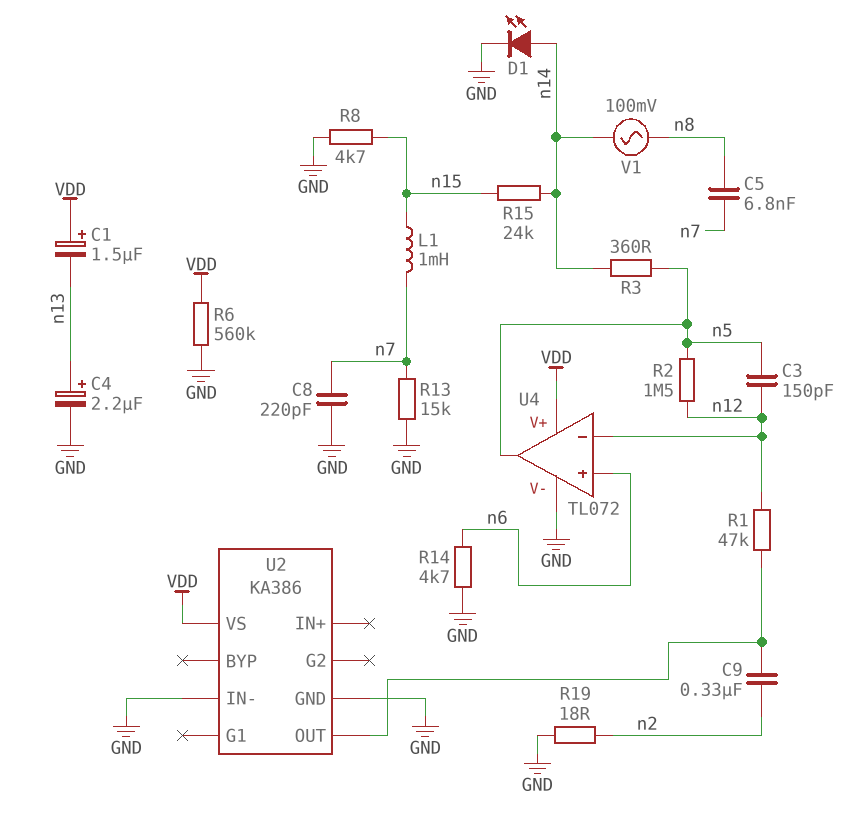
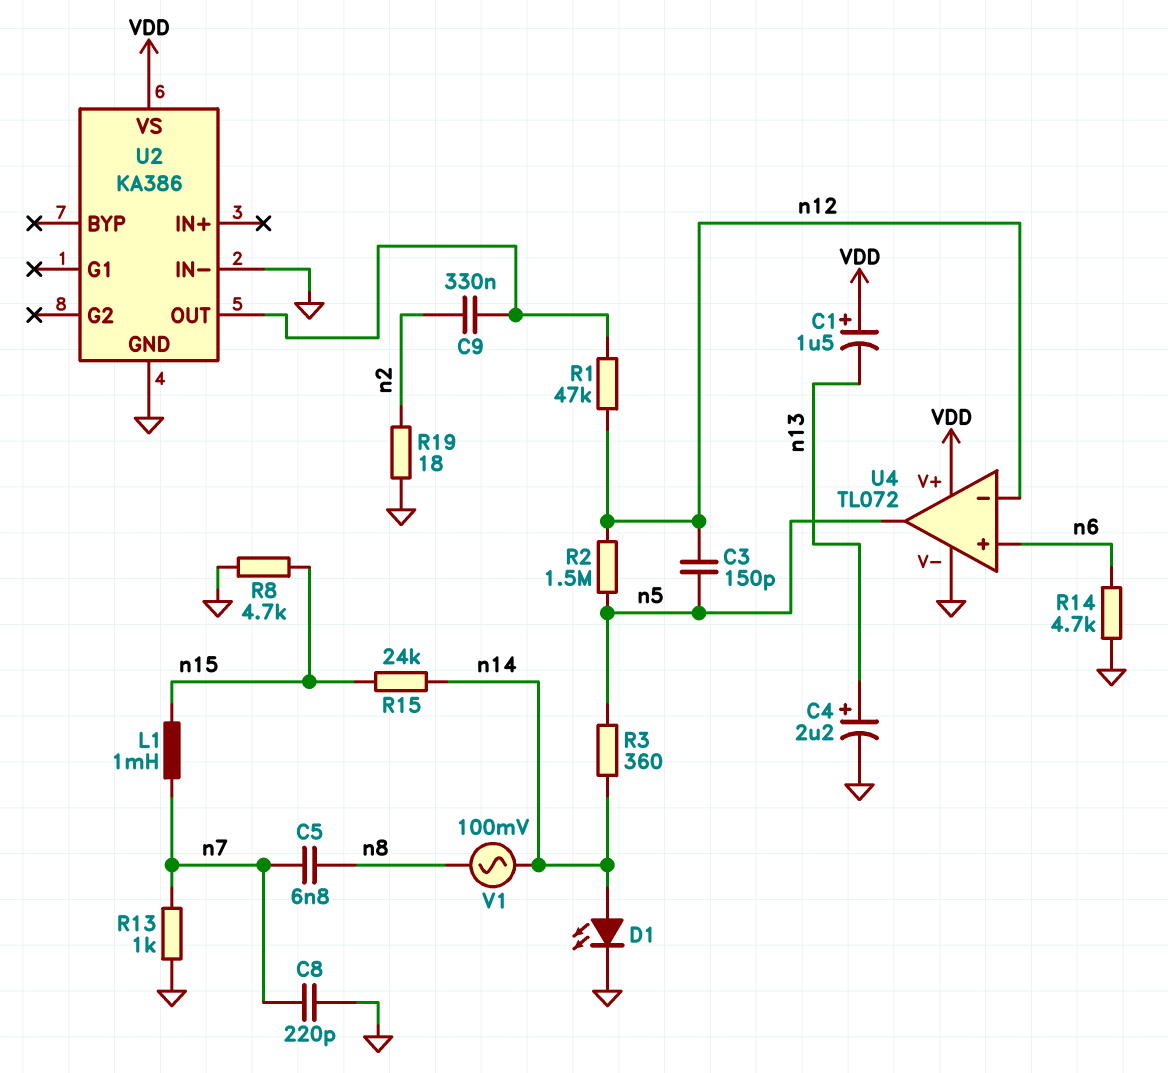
R6: 560k (GND, VDD) -> none
R13: 15k (GND, n7) -> 1k (GND, n7)

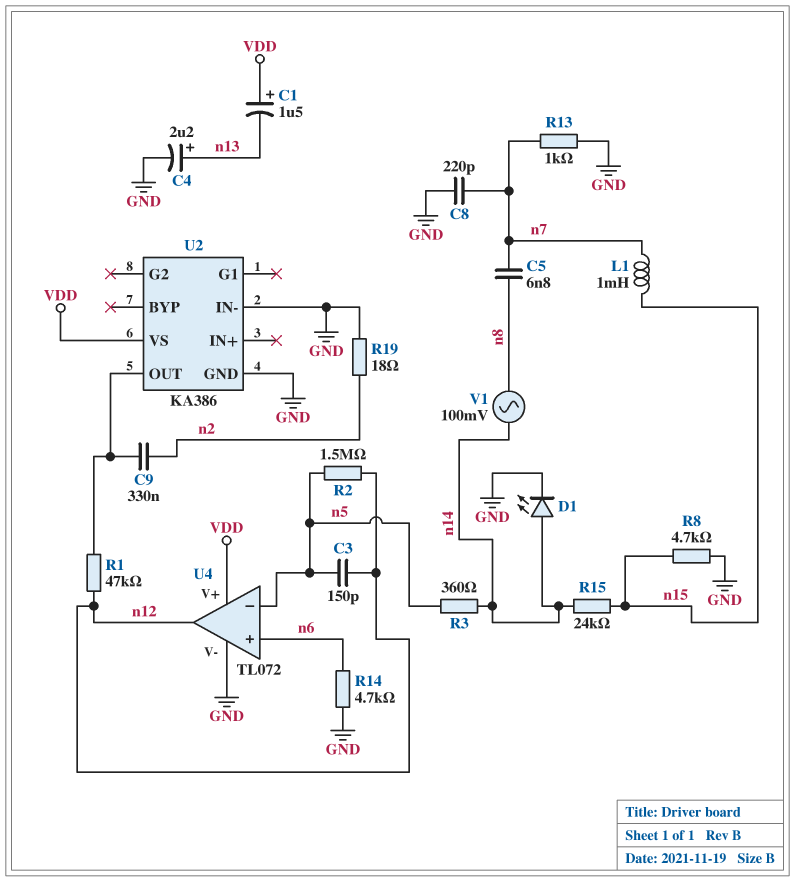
U4 pin in-: n12 -> n5
U4 pin out: n5 -> n12

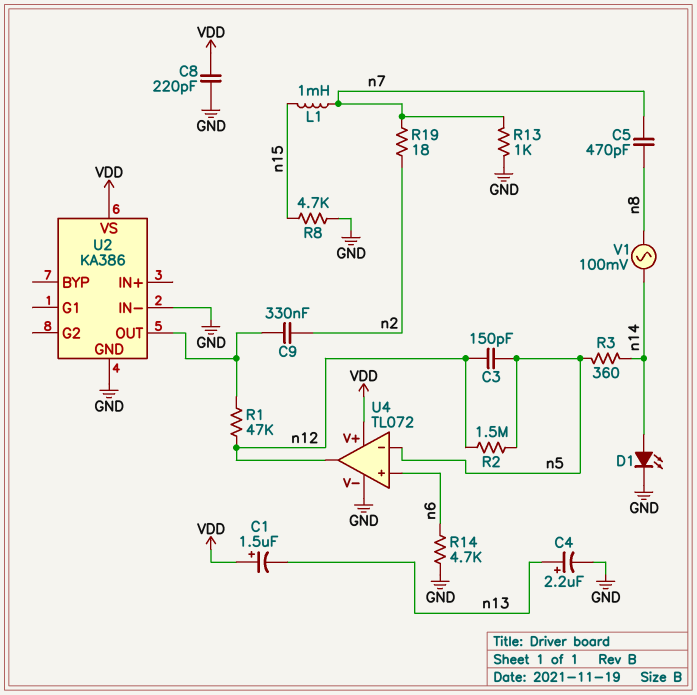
C5: 6.8nF (n7, n8) -> 470pF (n7, n8)
C8: 220pF (GND, n7) -> 220pF (GND, VDD)
R15: 24k (n14, n15) -> none
R19: 18 (GND, n2) -> 18 (n2, n7)

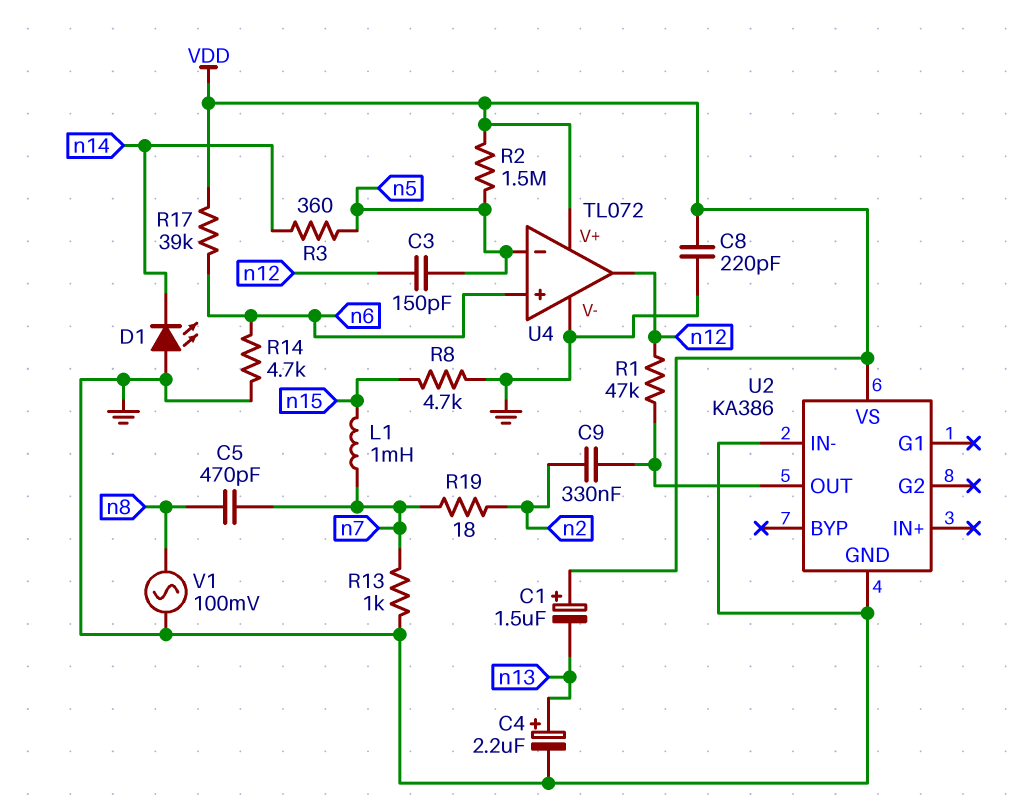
D1: LED (A n14, K GND) -> LED (A GND, K n14)
R2: 1.5M (n5, n12) -> 1.5M (VDD, n5)
R17: none -> 39k (VDD, n6)
V1: AC 100mV (n8, n14) -> AC 100mV (GND, n8)

